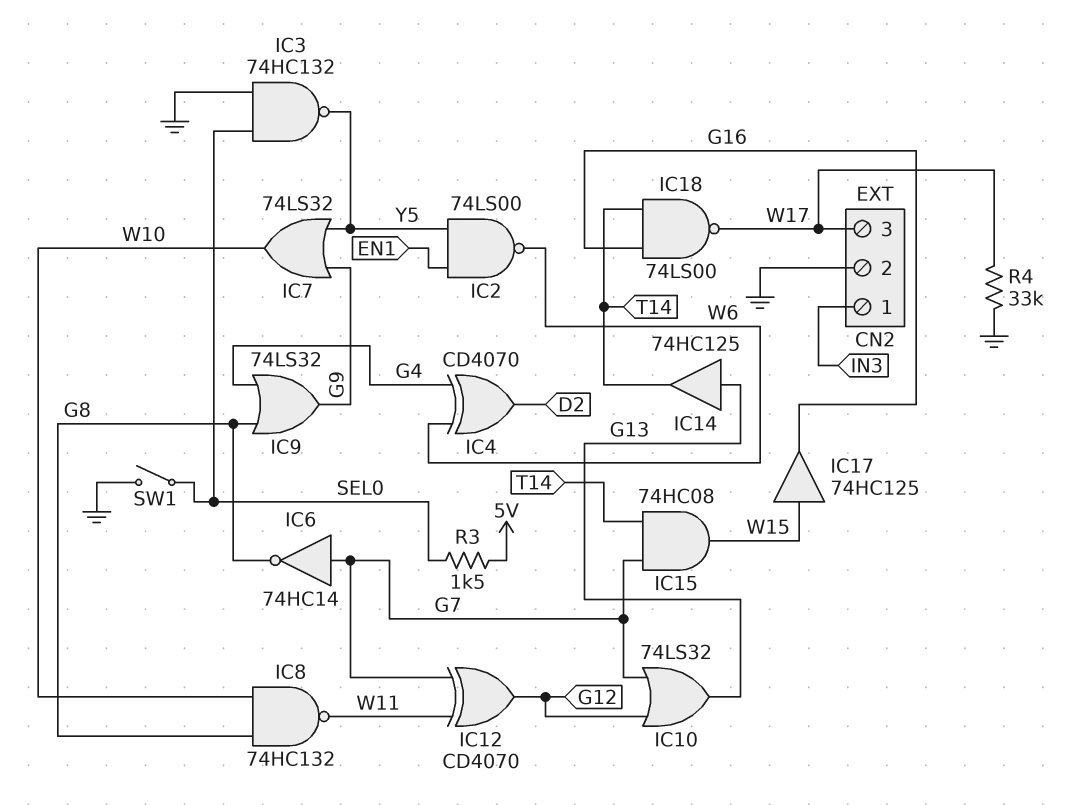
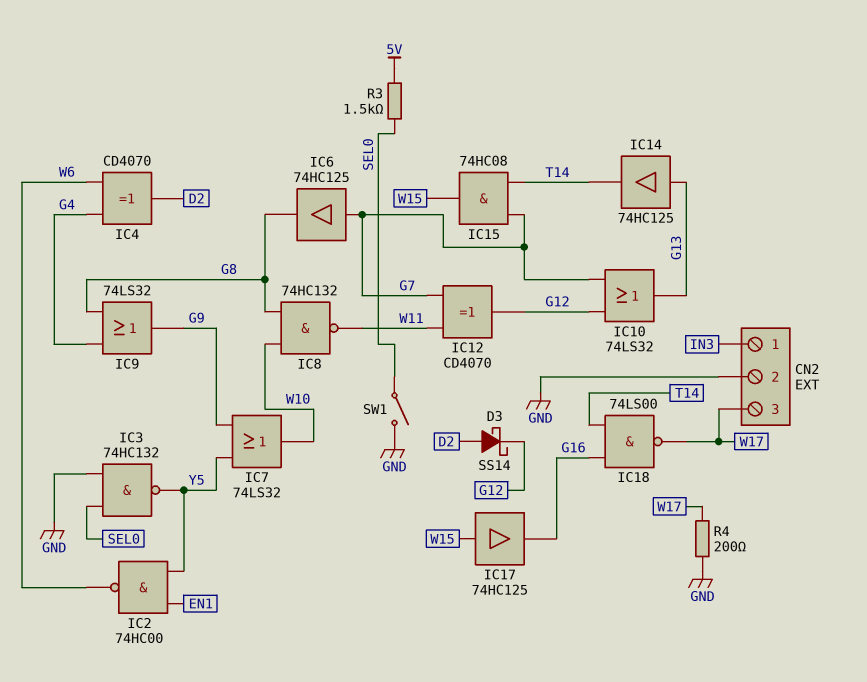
D3: none -> schottky SS14 (A D2, K G12)
IC2: NAND 74LS00 (in EN1, in Y5, out W6) -> NAND 74HC00 (in EN1, in Y5, out W6)
IC6: NOT 74HC14 (in G7, out G8) -> buffer 74HC125 (in G7, out G8)
R4: 33k (GND, W17) -> 200 (GND, W17)

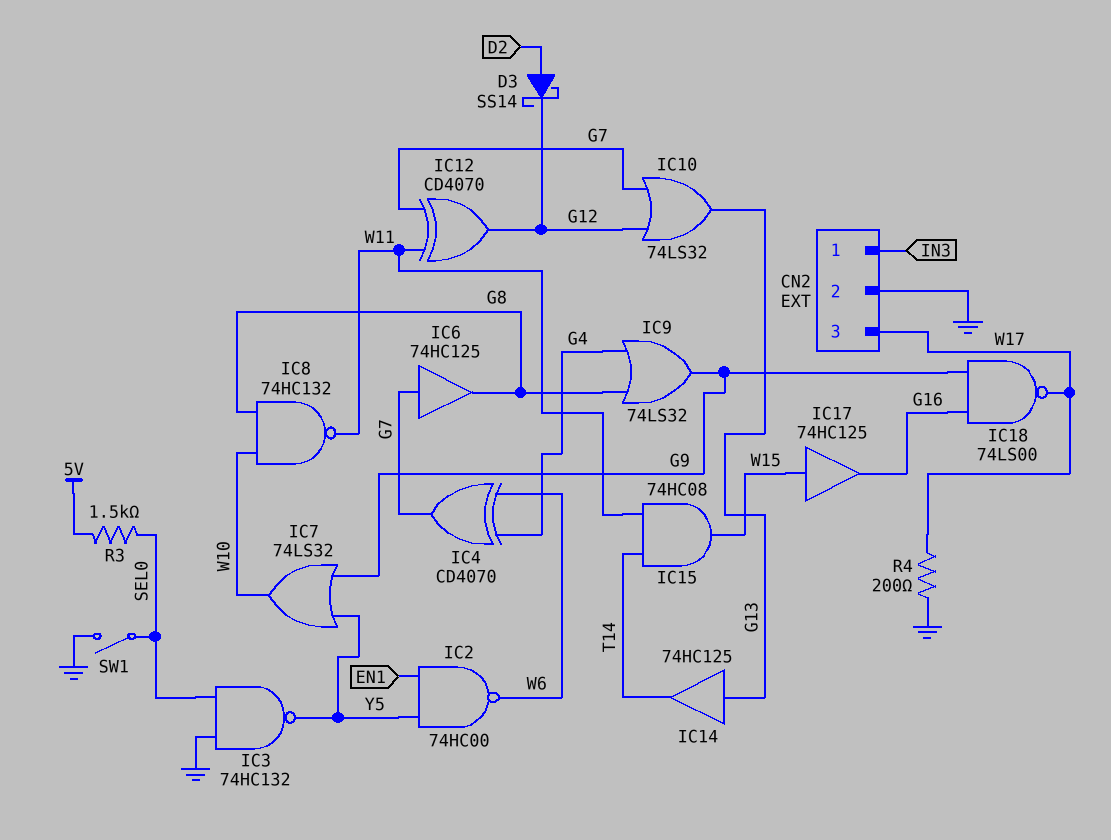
IC4: XOR CD4070 (in G4, in W6, out D2) -> XOR CD4070 (in G4, in W6, out G7)
IC15: AND 74HC08 (in G7, in T14, out W15) -> AND 74HC08 (in T14, in W11, out W15)
IC18: NAND 74LS00 (in G16, in T14, out W17) -> NAND 74LS00 (in G9, in G16, out W17)

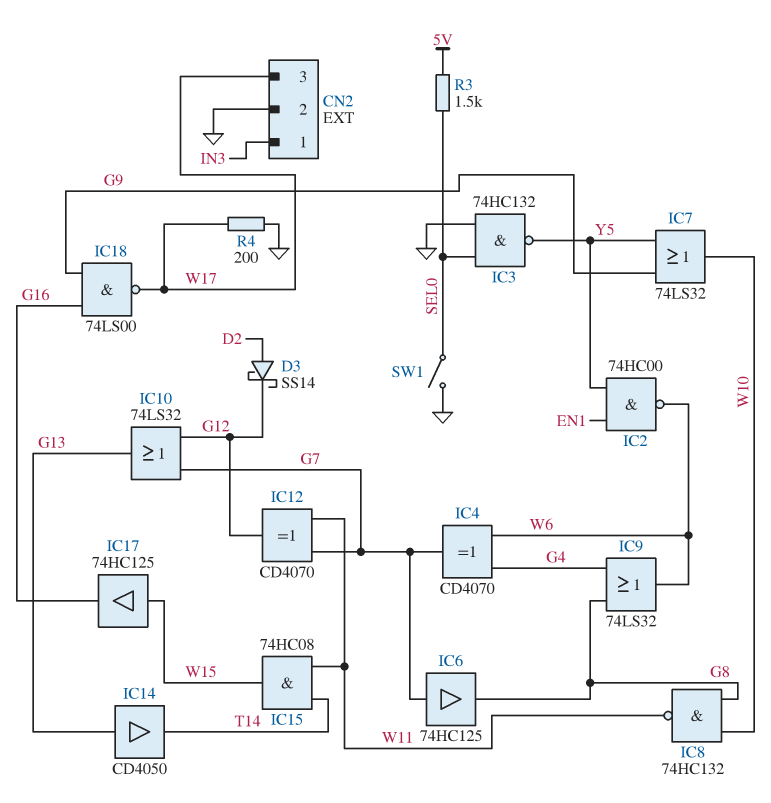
IC9: OR 74LS32 (in G4, in G8, out G9) -> OR 74LS32 (in G4, in G8, out W6)
IC14: buffer 74HC125 (in G13, out T14) -> buffer CD4050 (in G13, out T14)

